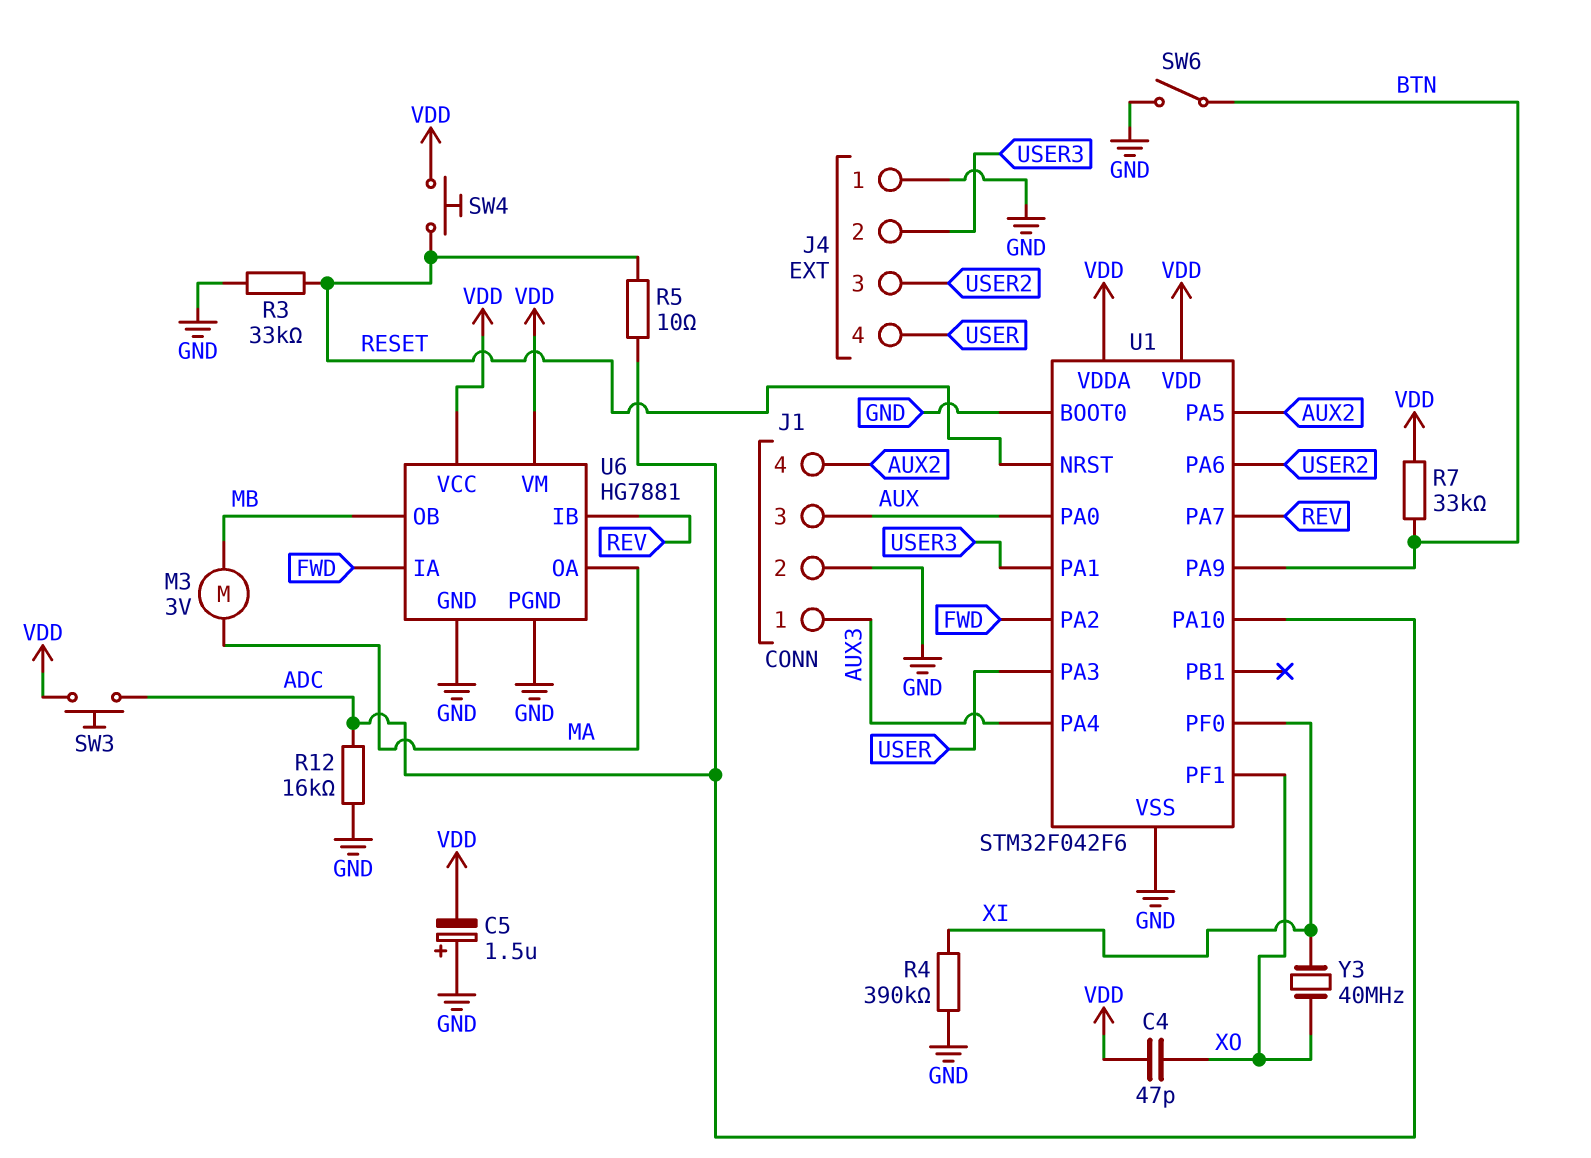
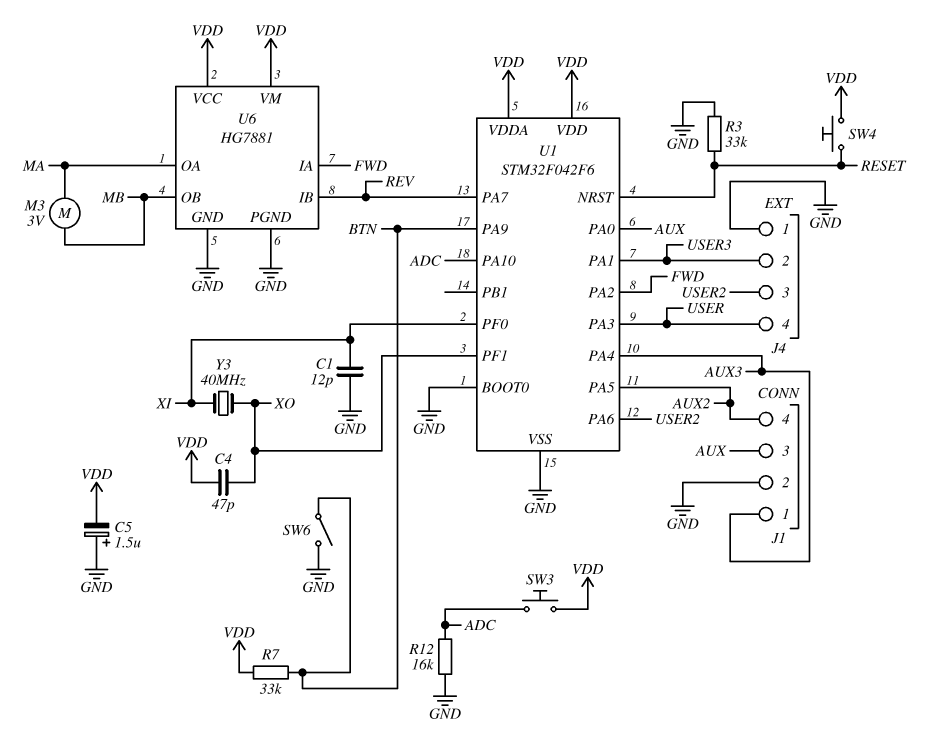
C1: none -> 12pF (GND, XI)
R4: 390k (GND, XI) -> none
R5: 10 (ADC, RESET) -> none

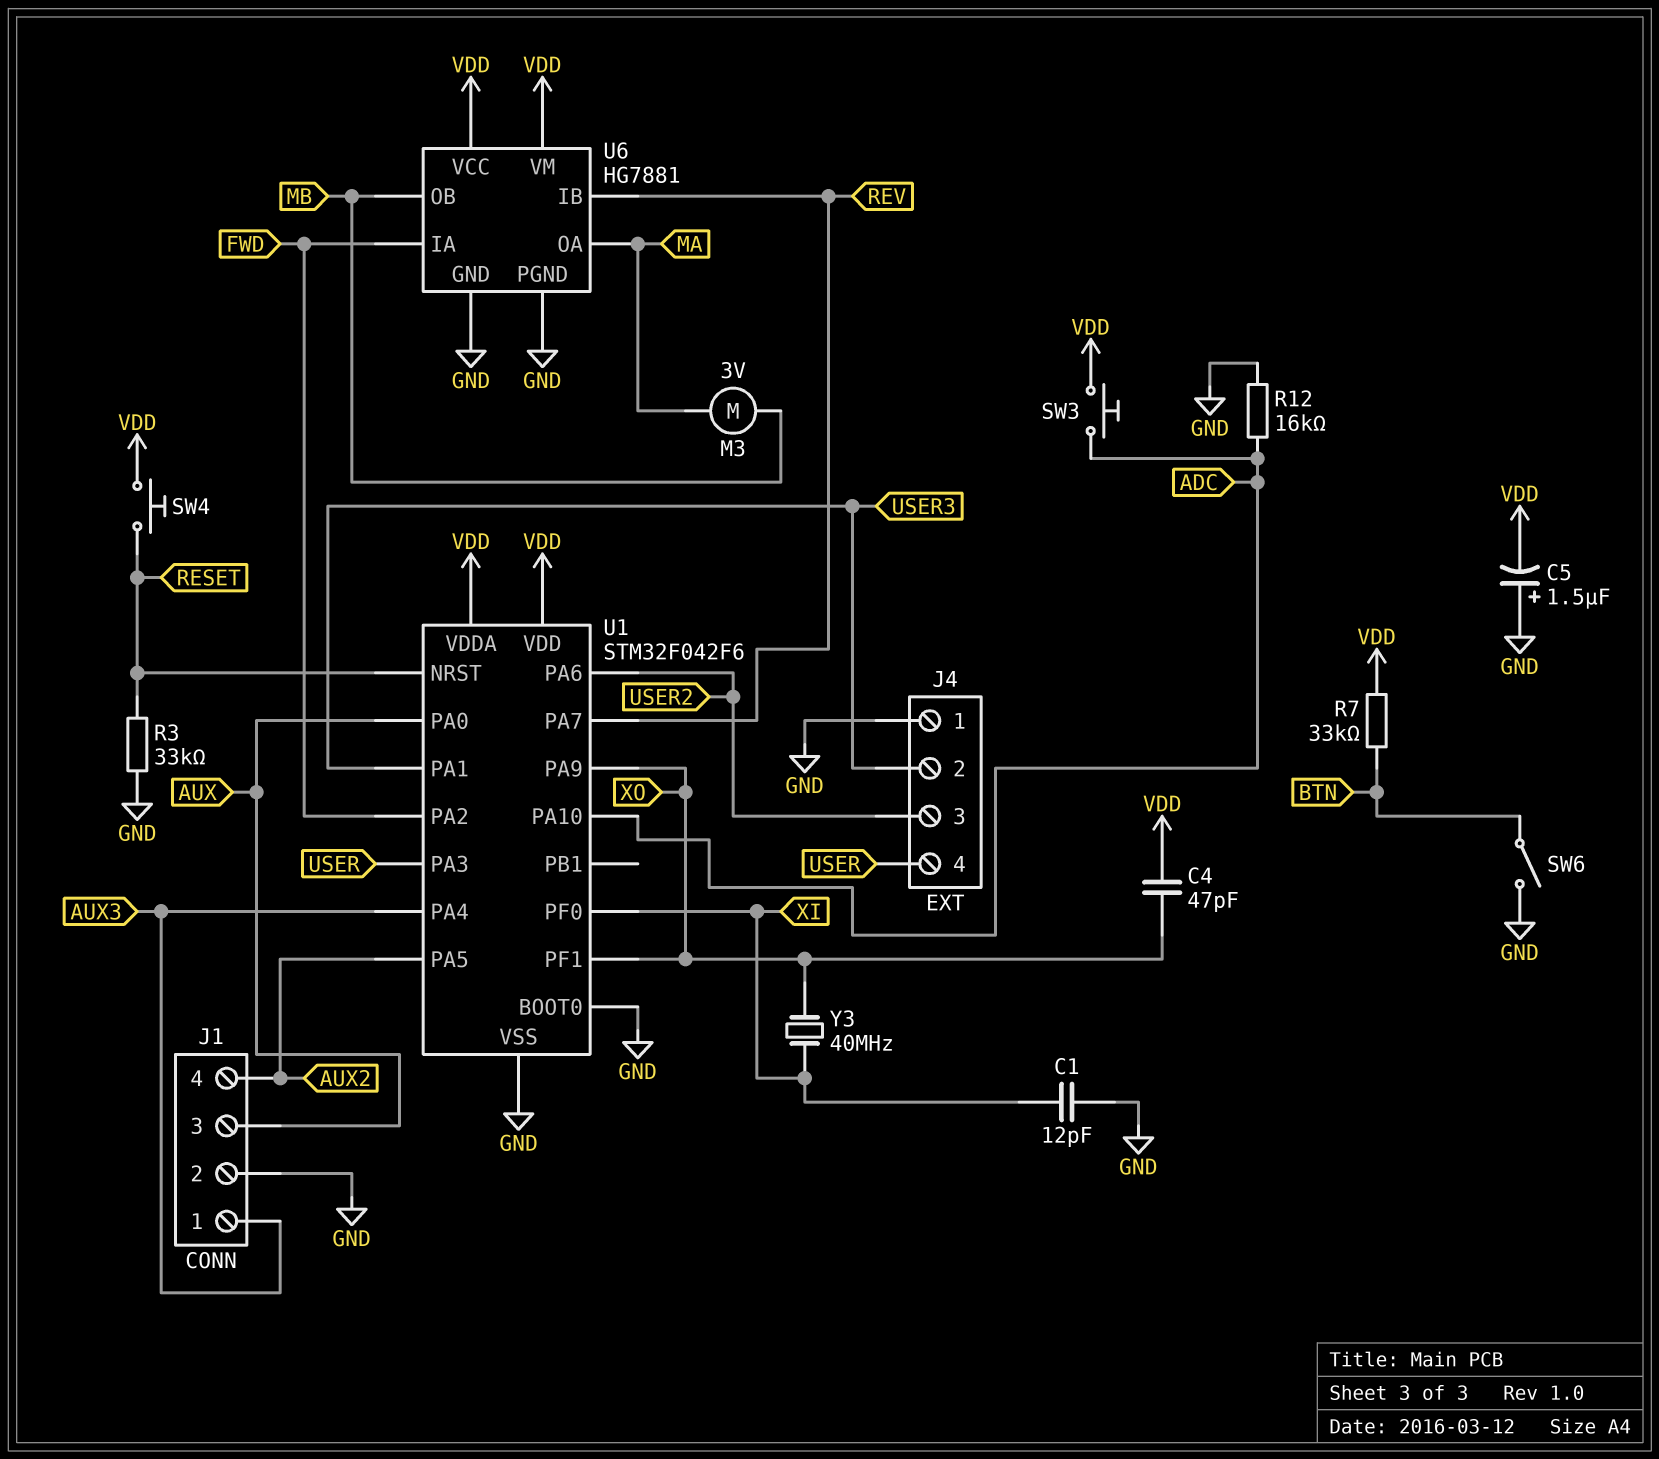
U1 pin PA9: BTN -> XO

